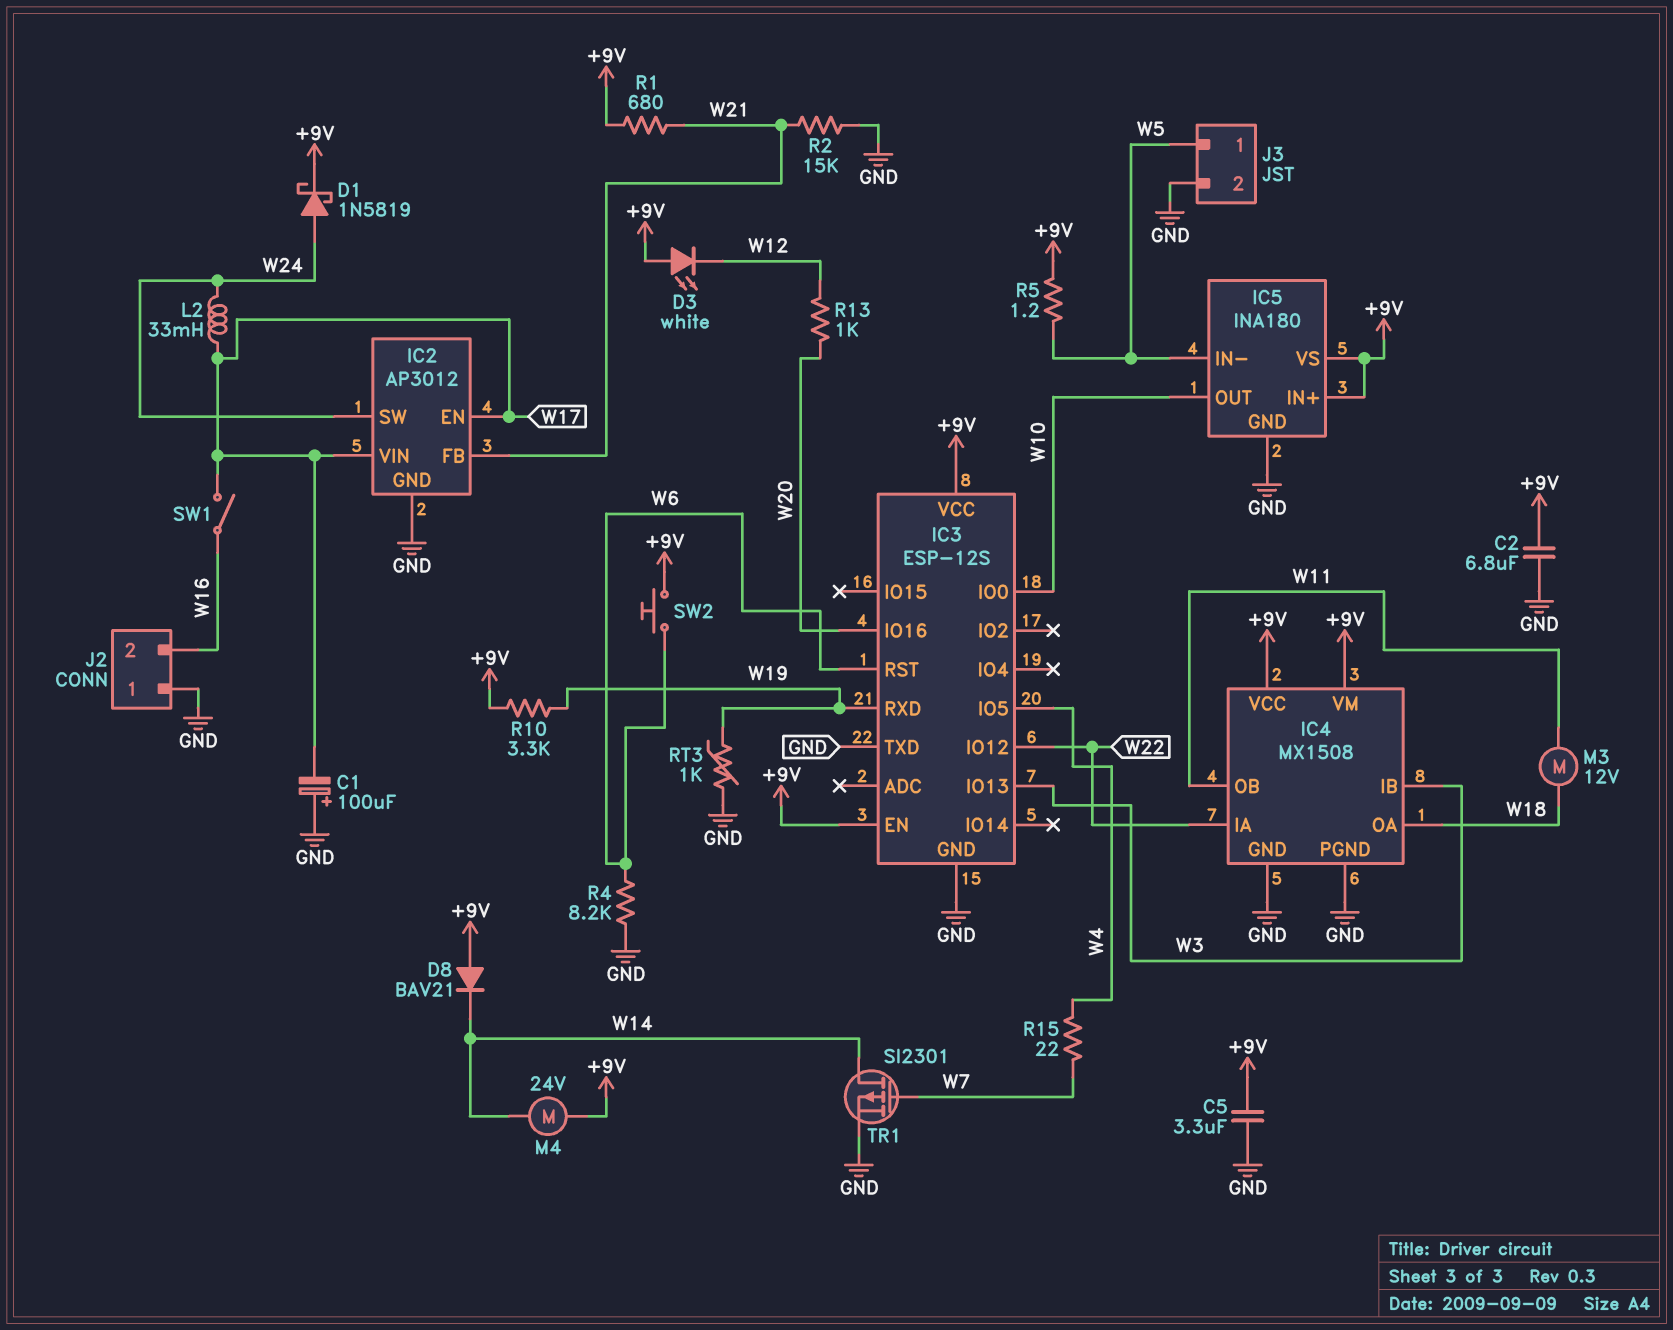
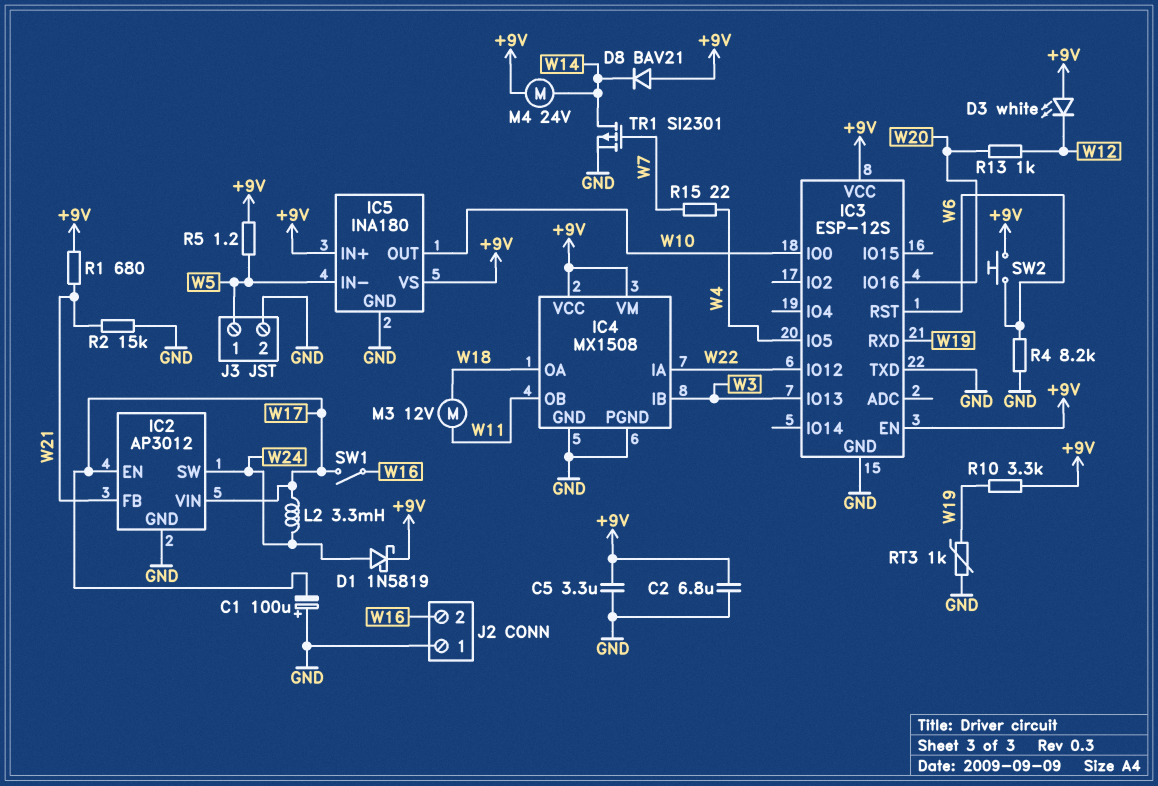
L2: 33mH (W17, W24) -> 3.3mH (W17, W24)

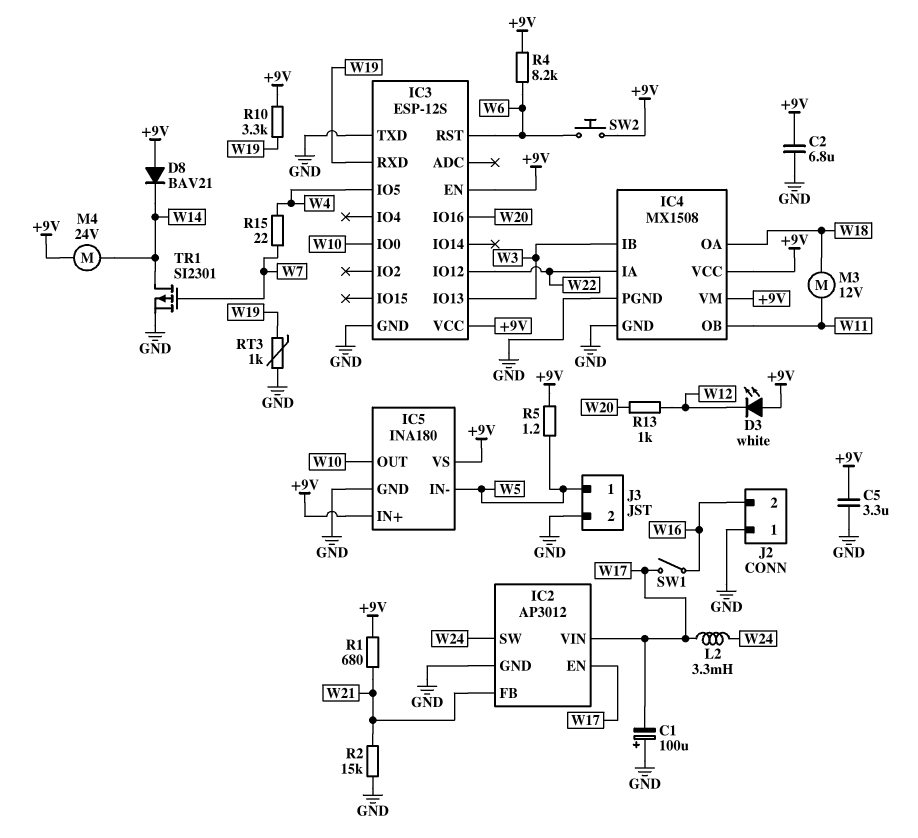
D1: schottky 1N5819 (A W24, K +9V) -> none
R4: 8.2k (GND, W6) -> 8.2k (+9V, W6)

